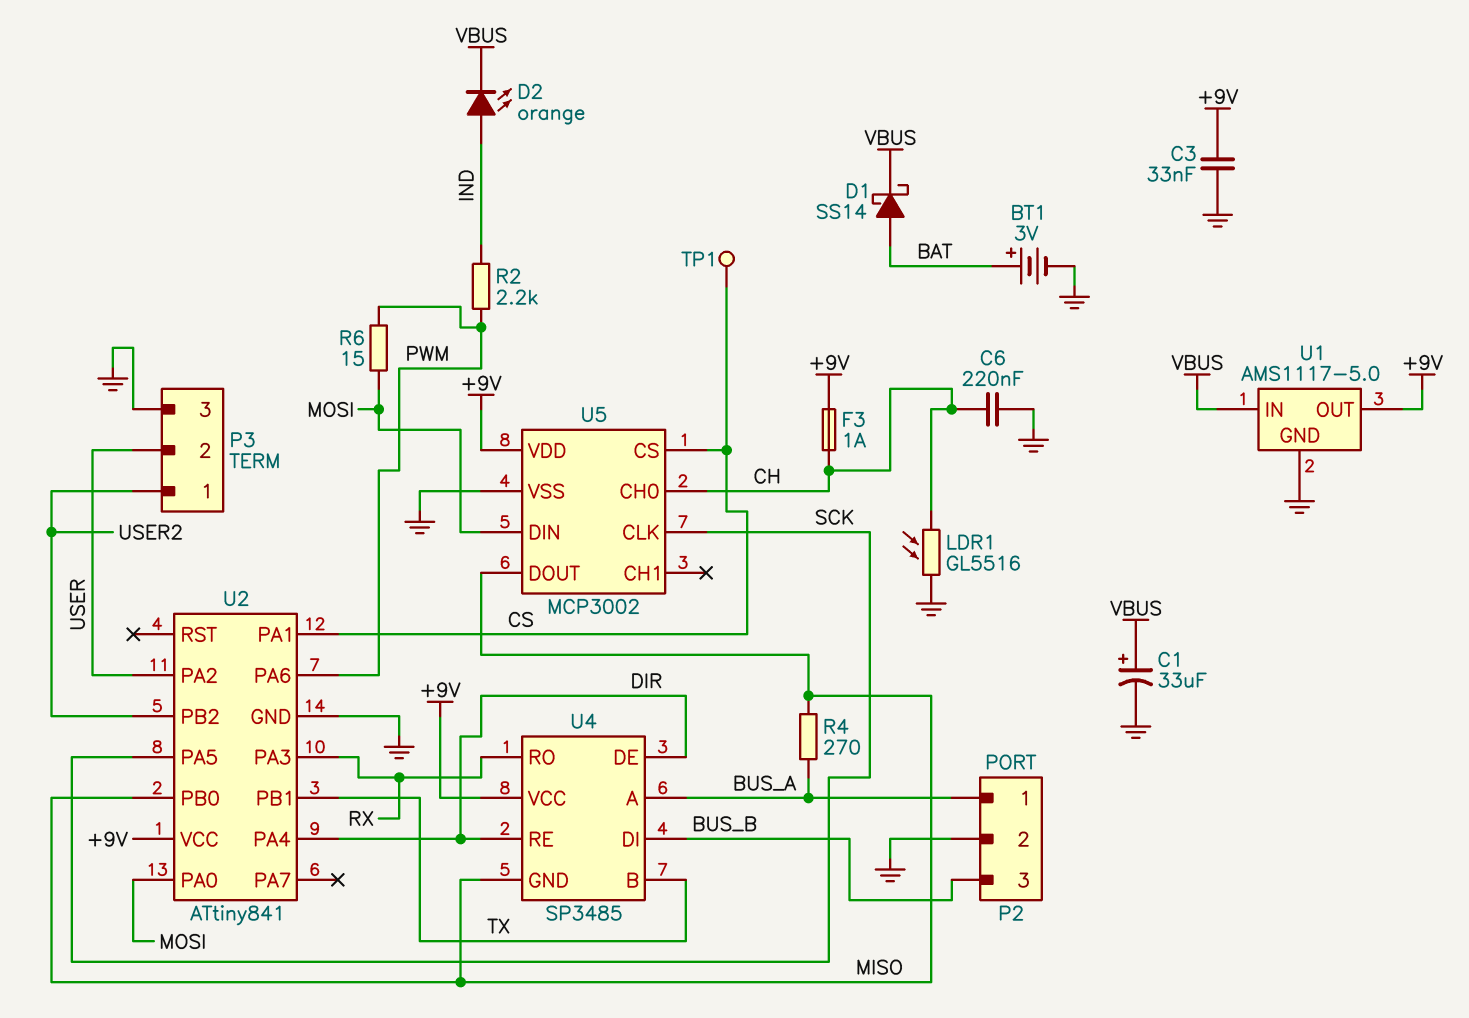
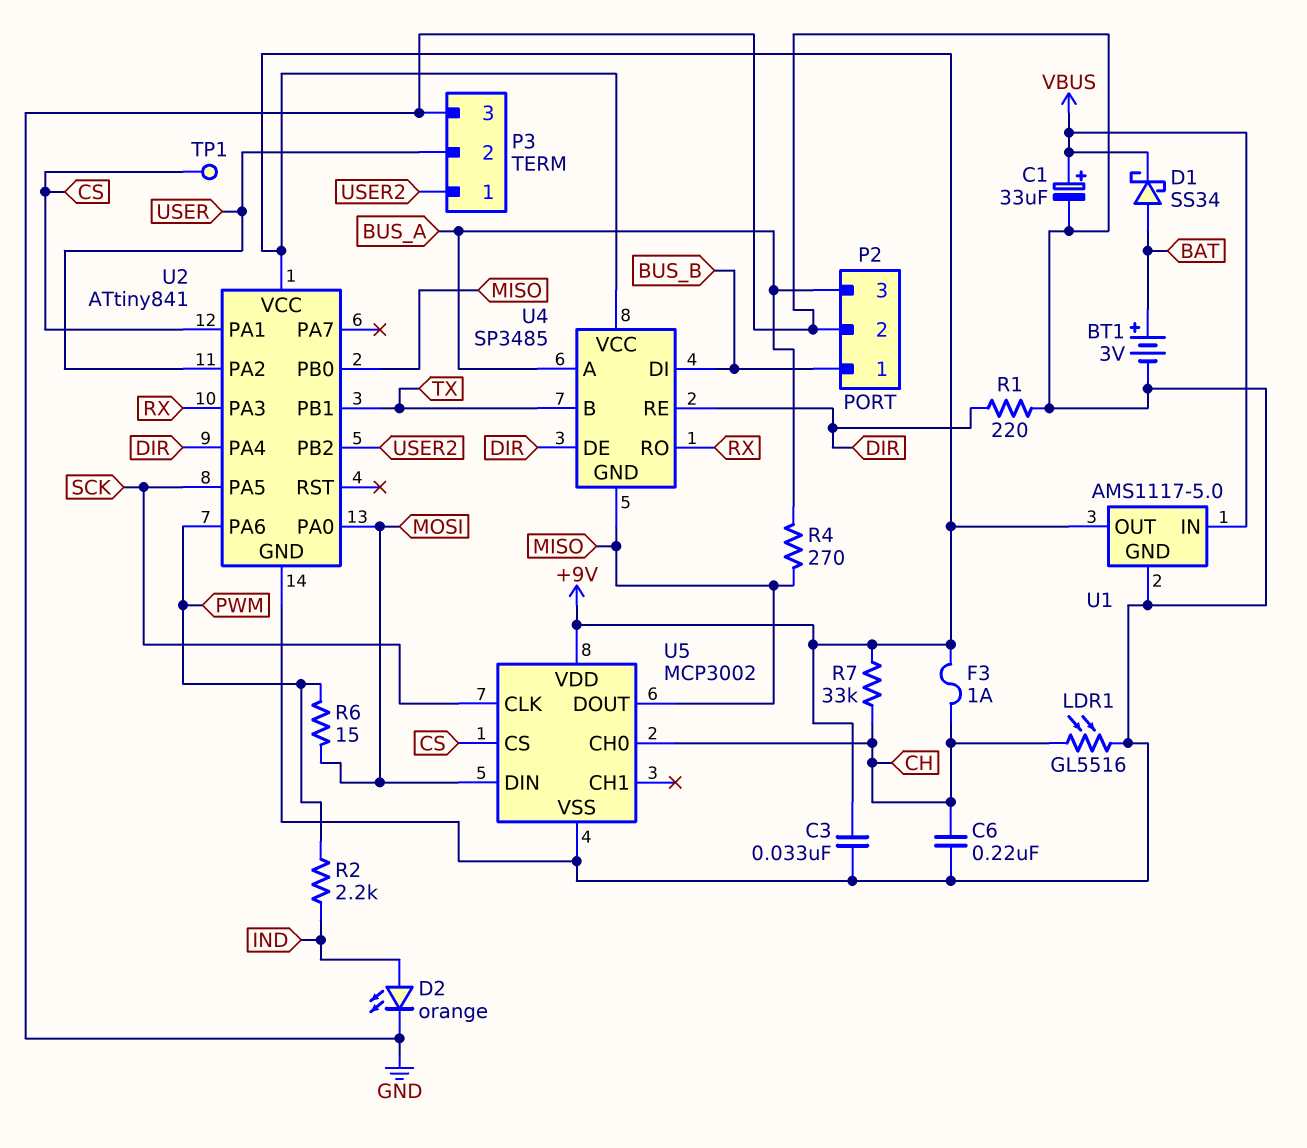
D1: schottky SS14 (A BAT, K VBUS) -> schottky SS34 (A BAT, K VBUS)
D2: LED orange (A IND, K VBUS) -> LED orange (A IND, K GND)
P2 pin 1: BUS_A -> BUS_B
P2 pin 3: BUS_B -> BUS_A
R1: none -> 220 (DIR, GND)
R7: none -> 33k (+9V, CH)

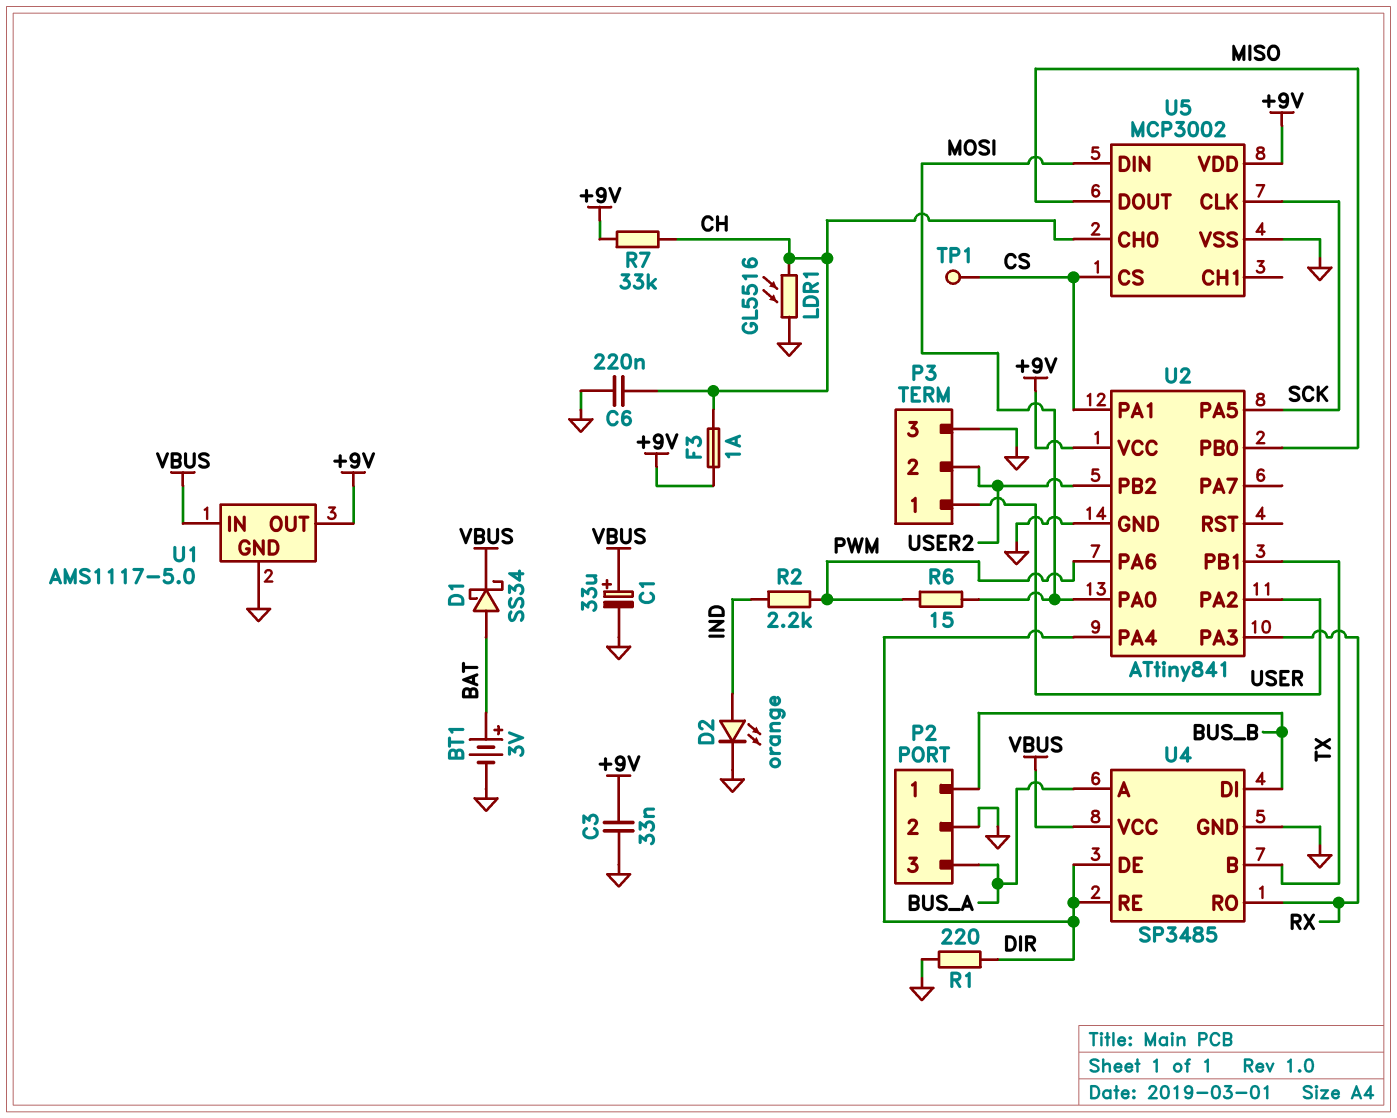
P3 pin 1: USER2 -> USER
P3 pin 2: USER -> USER2
R4: 270 (BUS_A, MISO) -> none
U4 pin GND: MISO -> GND
U4 pin VCC: +9V -> VBUS

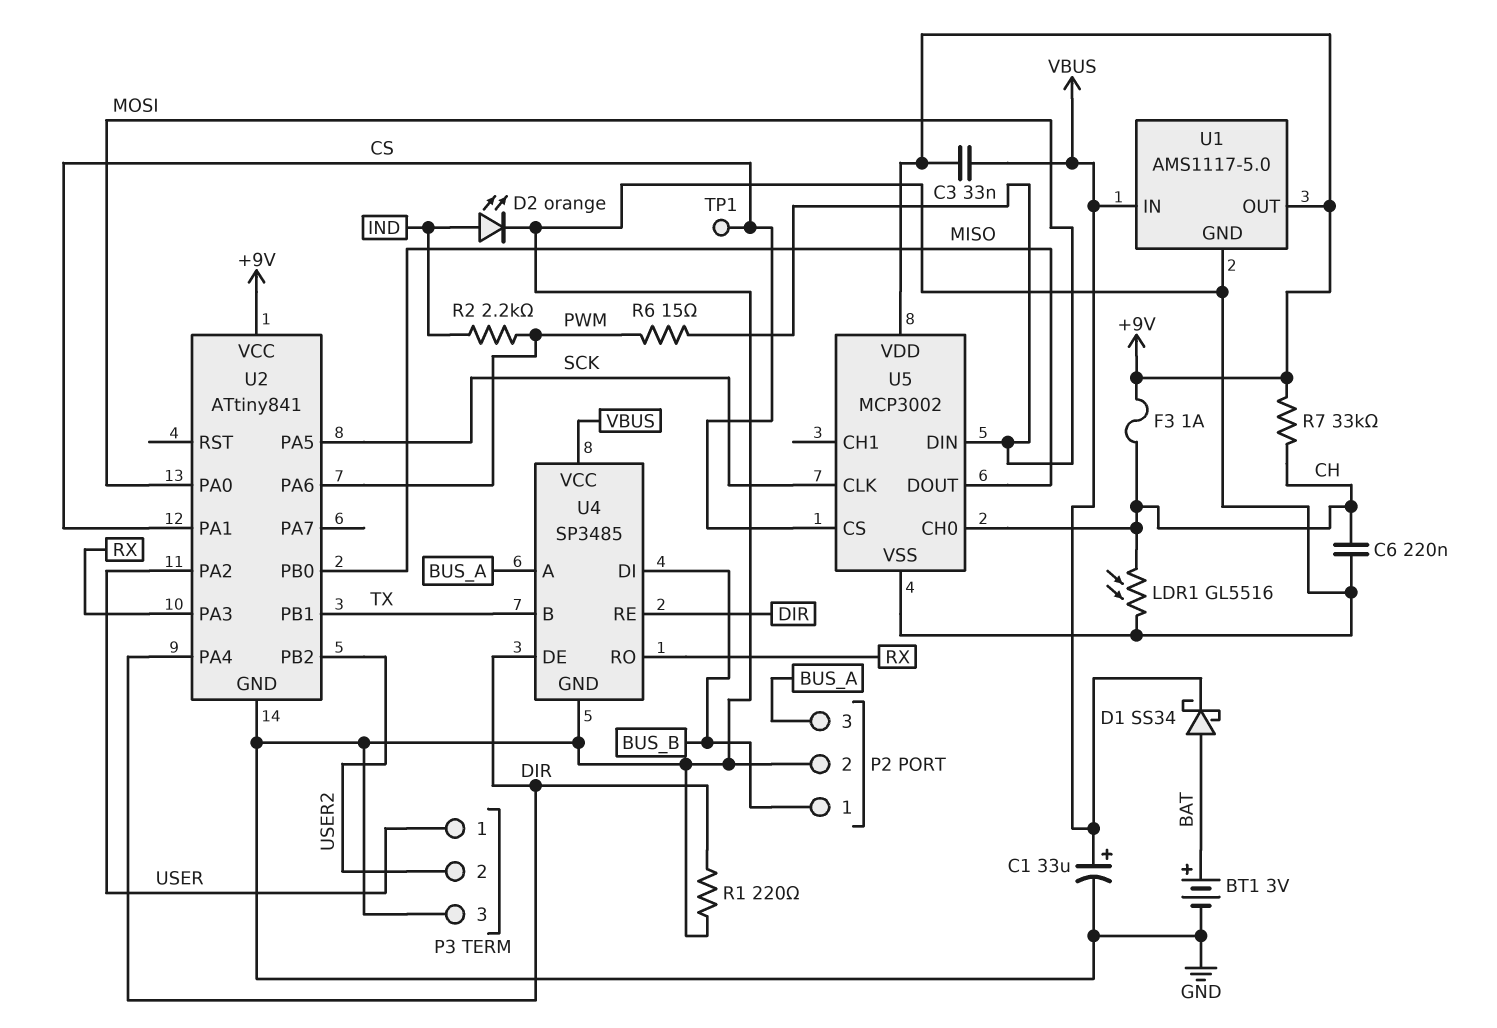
C3: 33nF (+9V, GND) -> 33nF (+9V, VBUS)

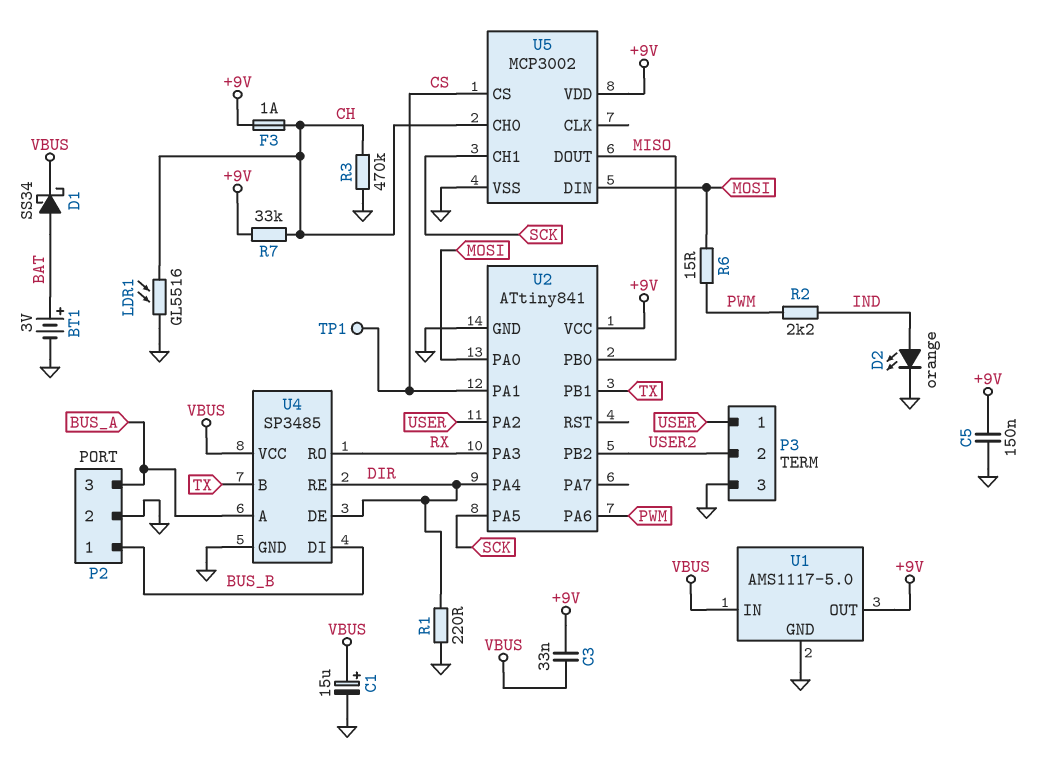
C1: 33uF (plus VBUS, minus GND) -> 15uF (plus VBUS, minus GND)
C5: none -> 150nF (+9V, GND)
C6: 220nF (CH, GND) -> none
R3: none -> 470k (CH, GND)
U5 pin CH1: none -> SCK
U5 pin CLK: SCK -> none

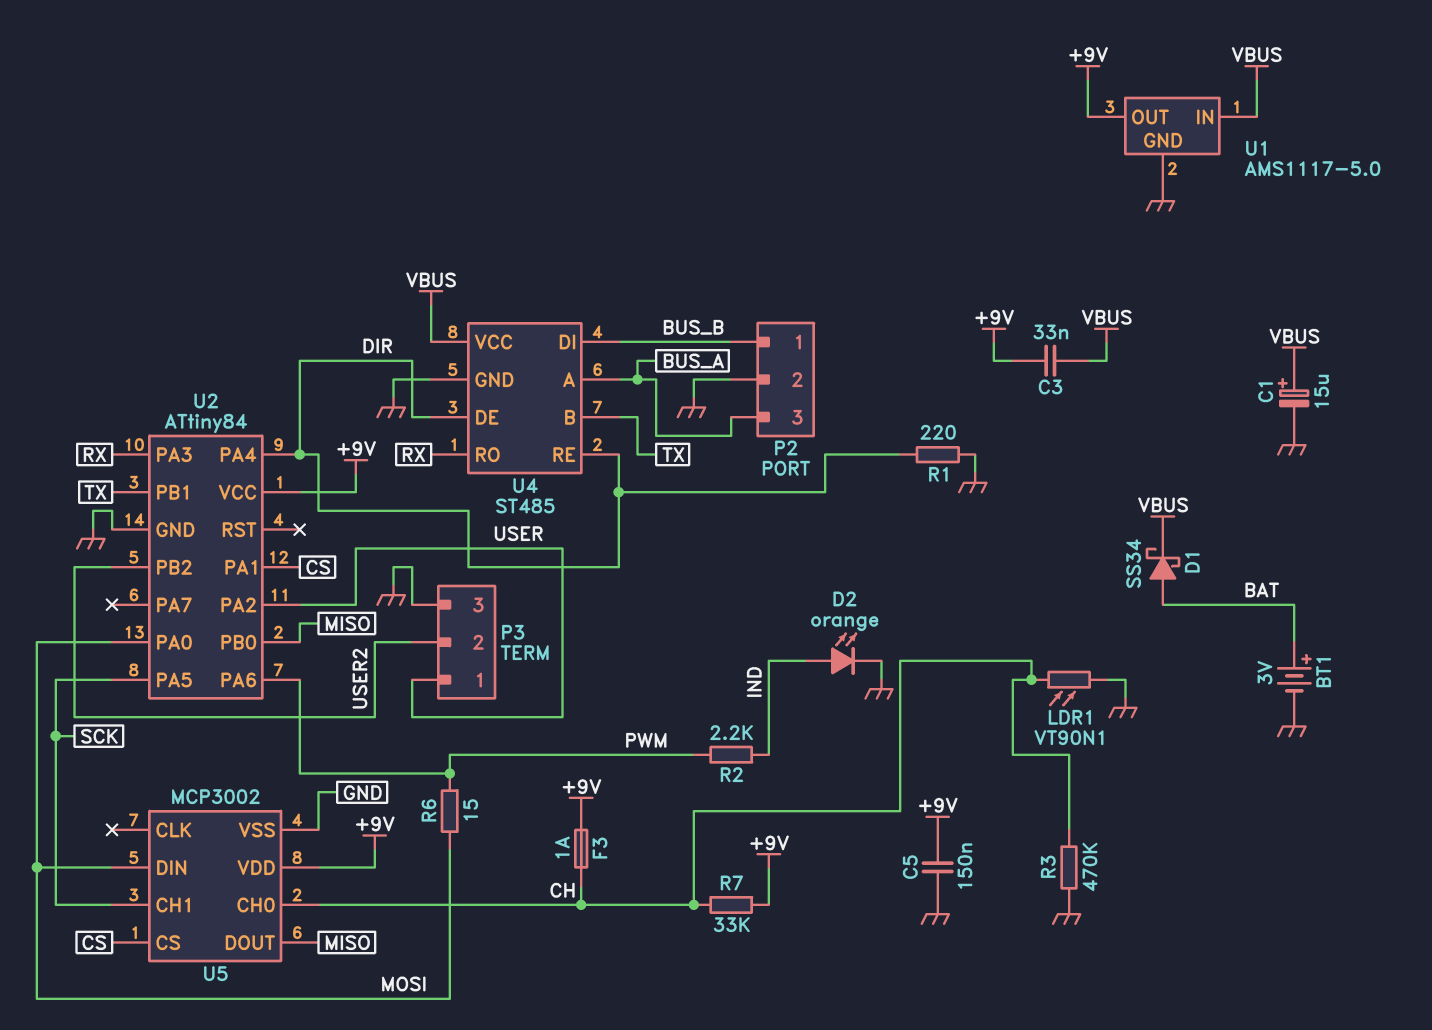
LDR1: GL5516 (CH, GND) -> VT90N1 (CH, GND)
TP1: test point (CS) -> none
U2: ATtiny841 -> ATtiny84
U4: SP3485 -> ST485

